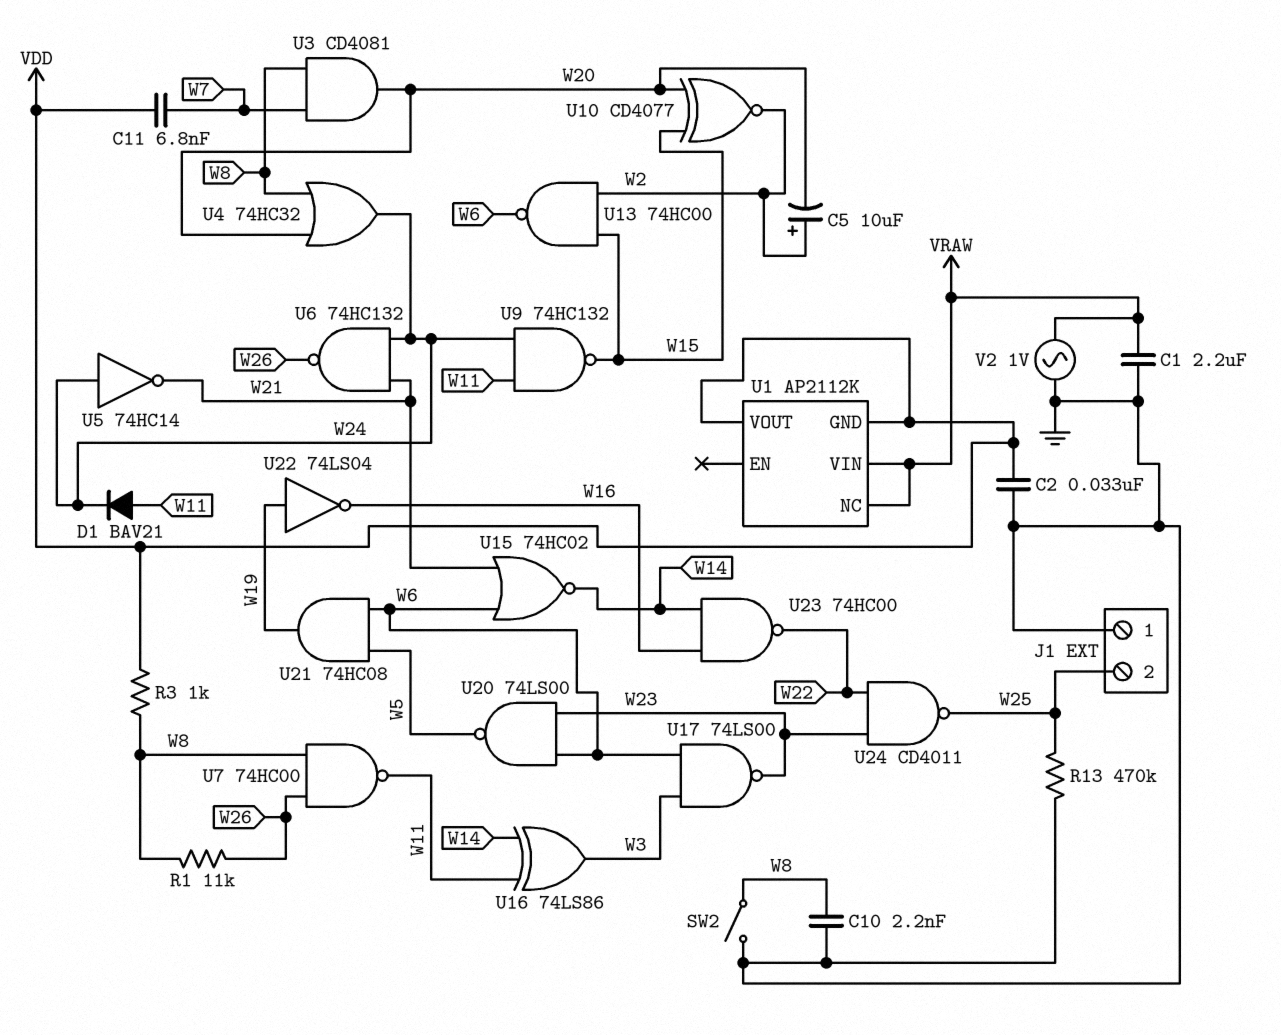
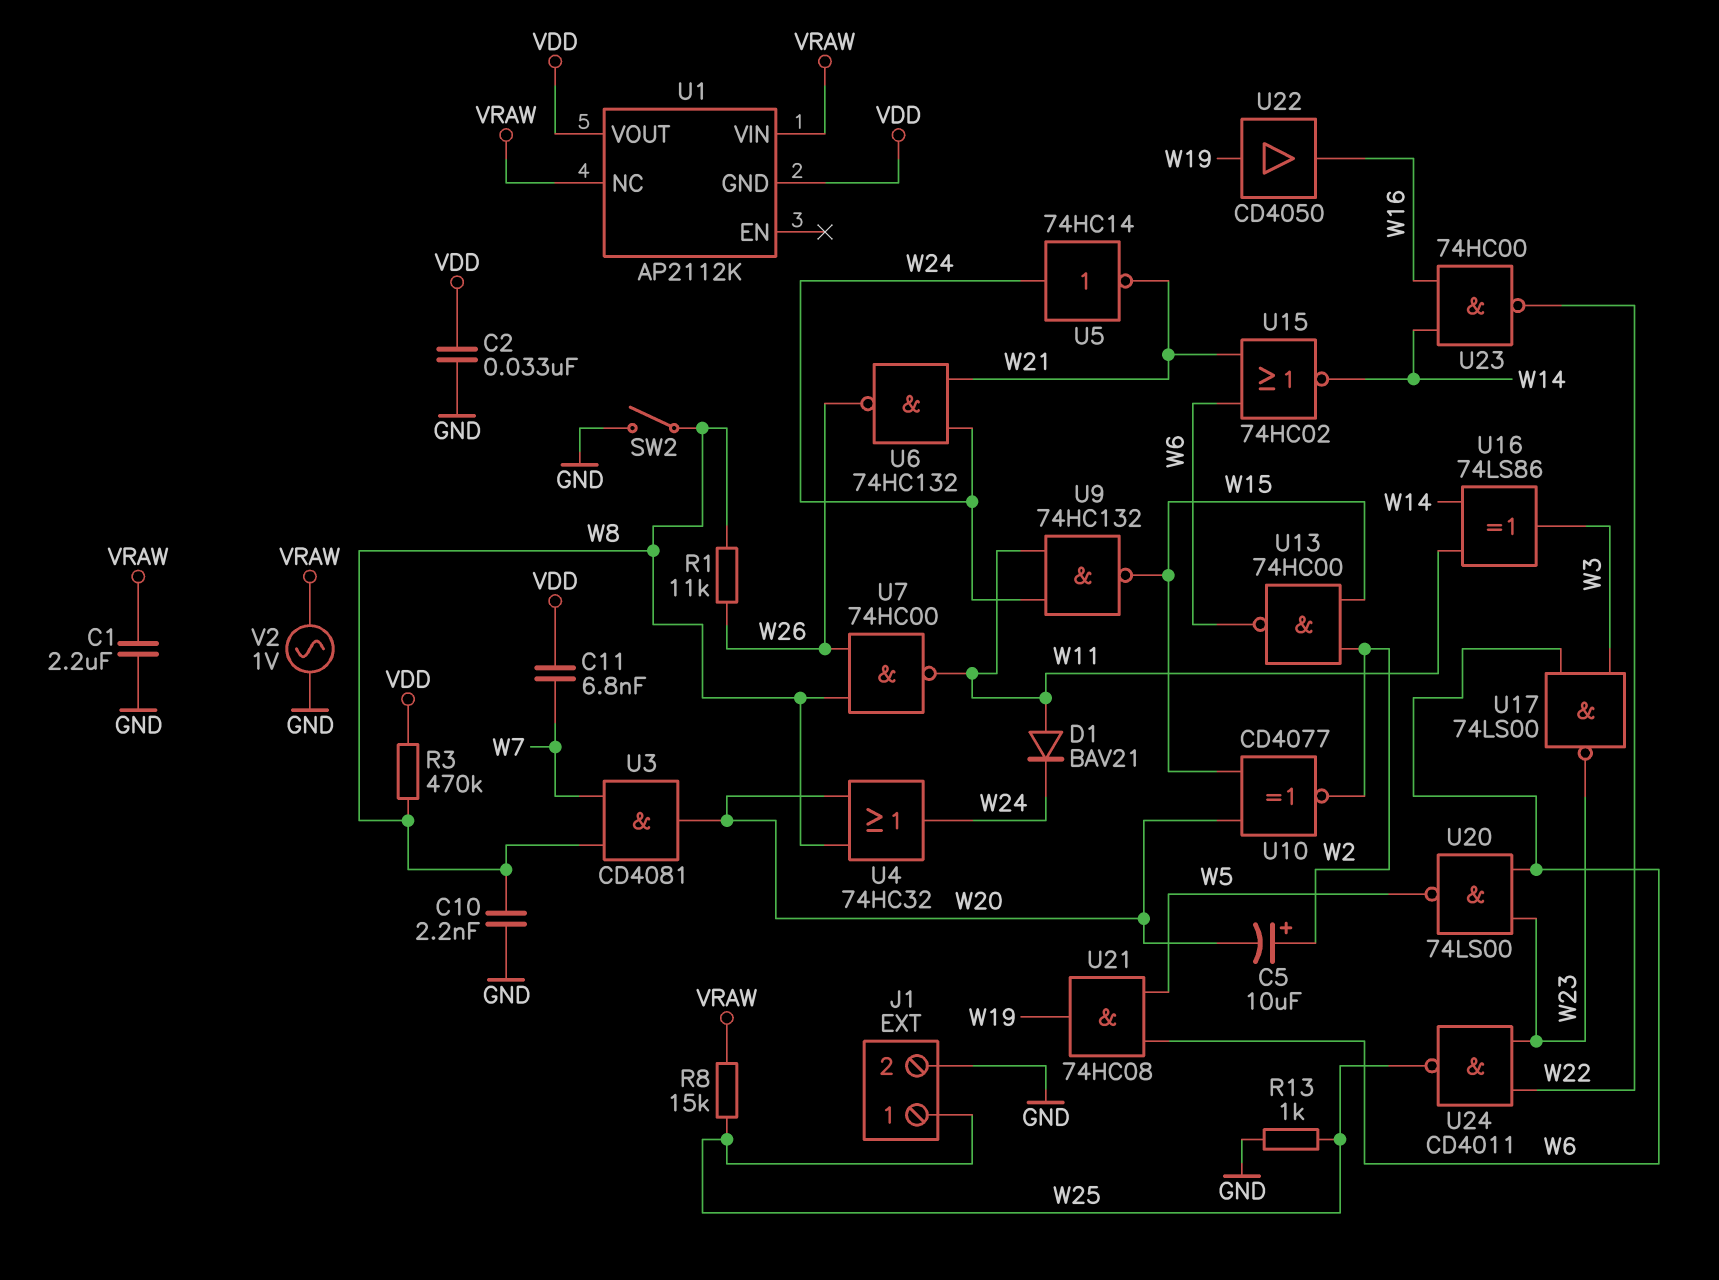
J1 pin 1: GND -> W25
J1 pin 2: W25 -> GND
R3: 1k (VDD, W8) -> 470k (VDD, W8)
R8: none -> 15k (VRAW, W25)
R13: 470k (GND, W25) -> 1k (GND, W25)
U22: NOT 74LS04 (in W19, out W16) -> buffer CD4050 (in W19, out W16)

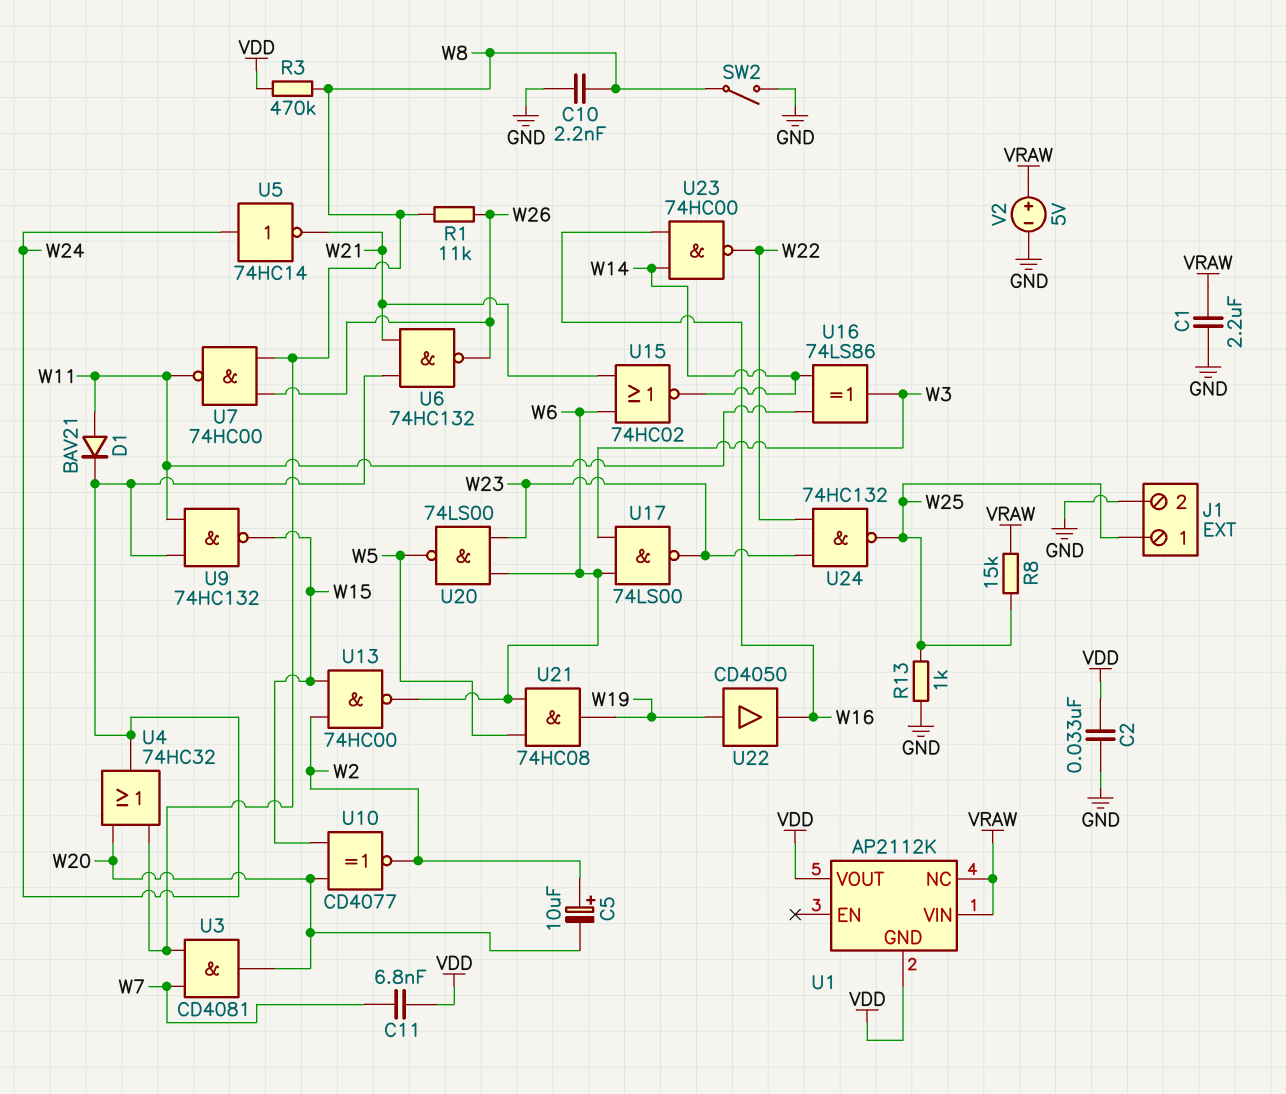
U24: NAND CD4011 (in W22, in W23, out W25) -> NAND 74HC132 (in W22, in W23, out W25)
V2: AC 1V (GND, VRAW) -> 5V (plus VRAW, minus GND)

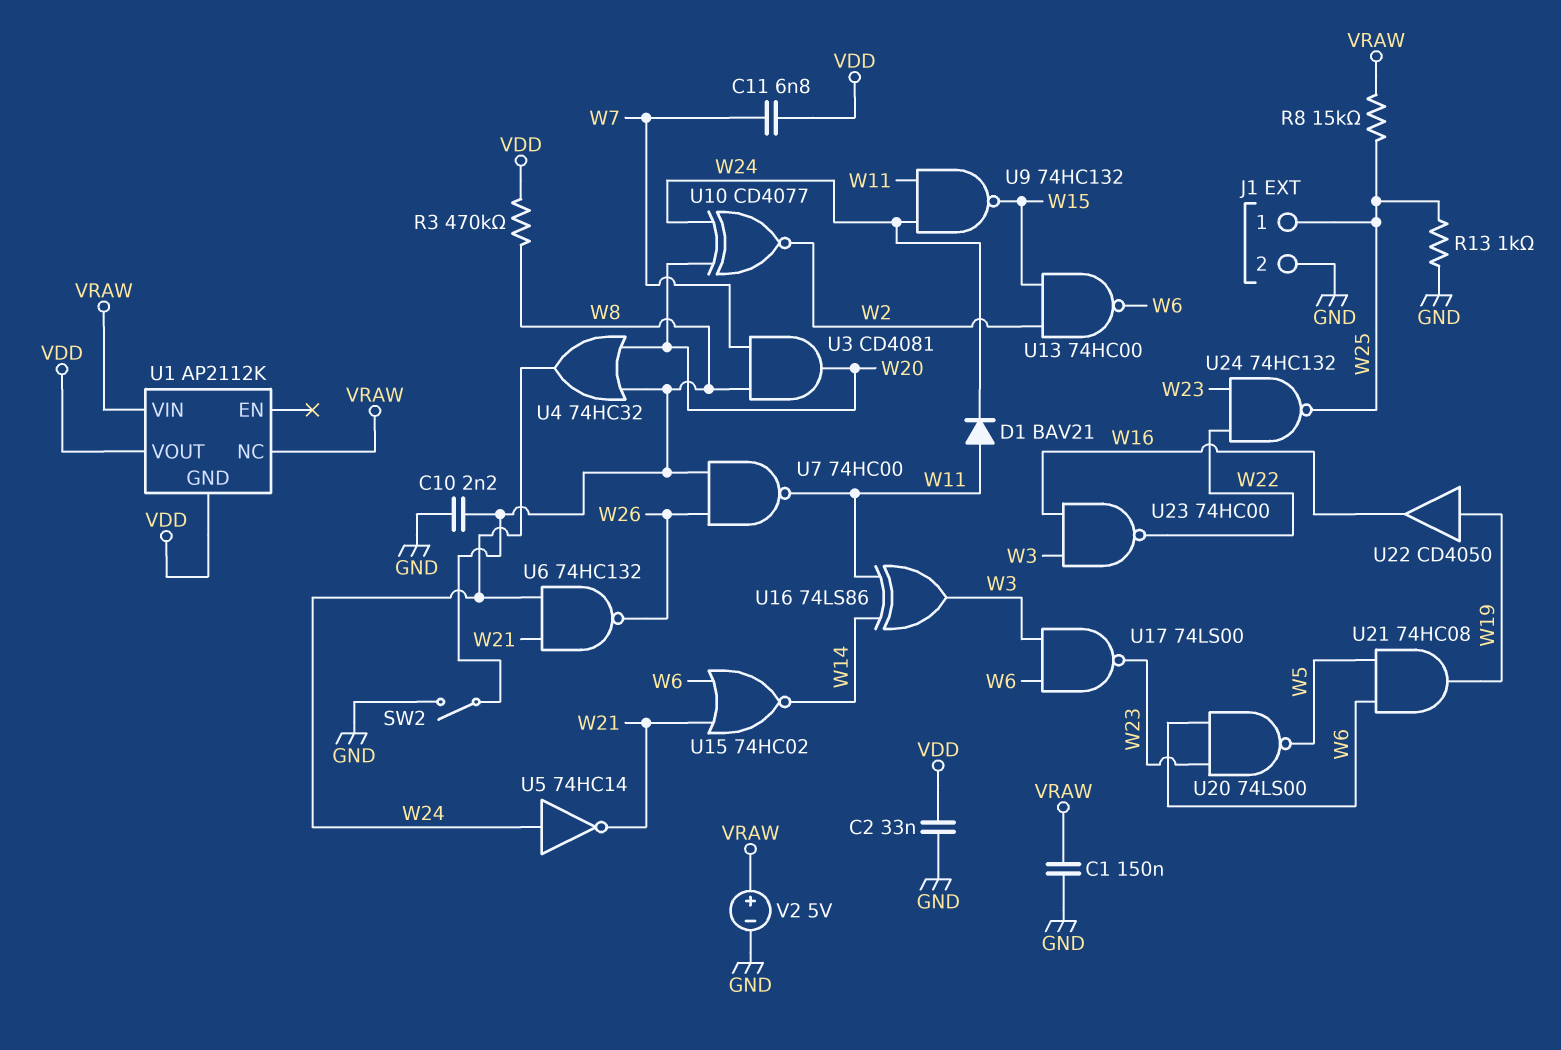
C1: 2.2uF (GND, VRAW) -> 150nF (GND, VRAW)
C5: 10uF (plus W2, minus W20) -> none
R1: 11k (W8, W26) -> none
U10: XNOR CD4077 (in W15, in W20, out W2) -> XNOR CD4077 (in W20, in W24, out W2)
U23: NAND 74HC00 (in W14, in W16, out W22) -> NAND 74HC00 (in W3, in W16, out W22)

